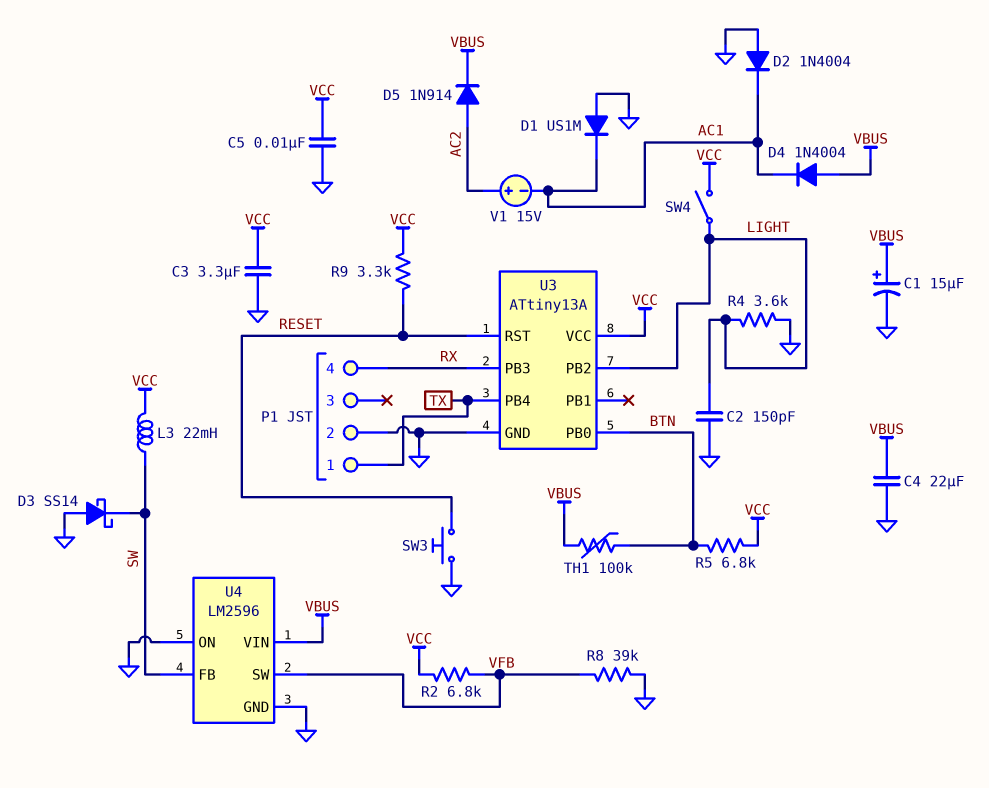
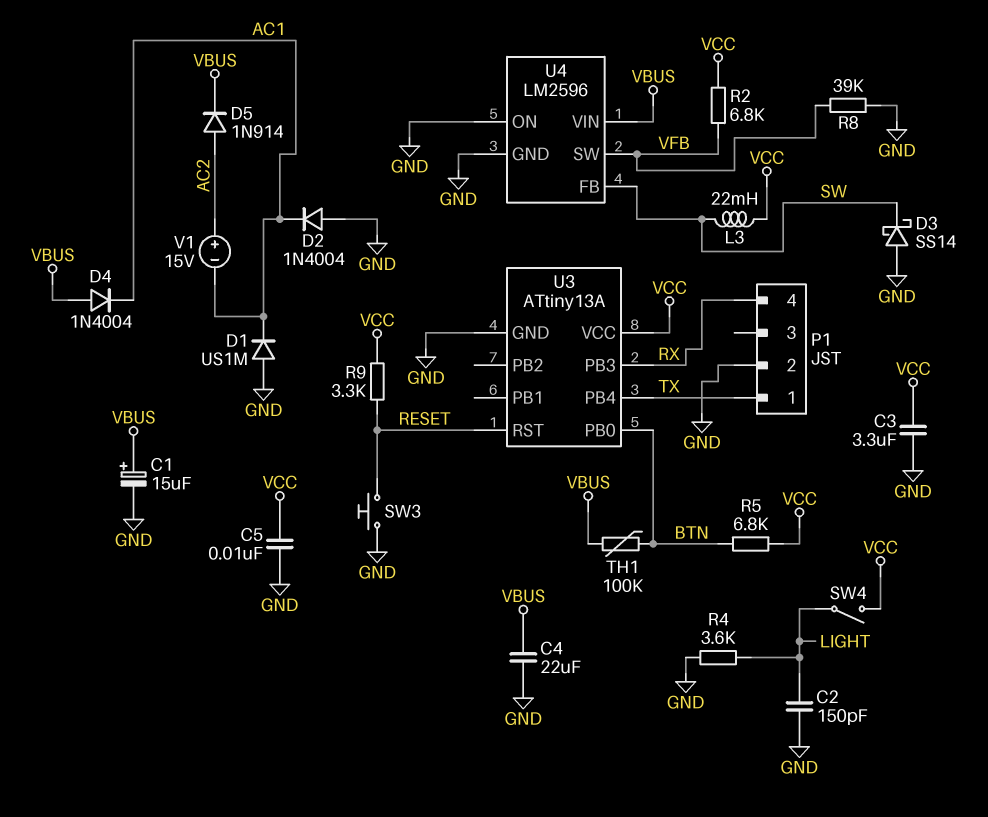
U3 pin PB2: LIGHT -> none

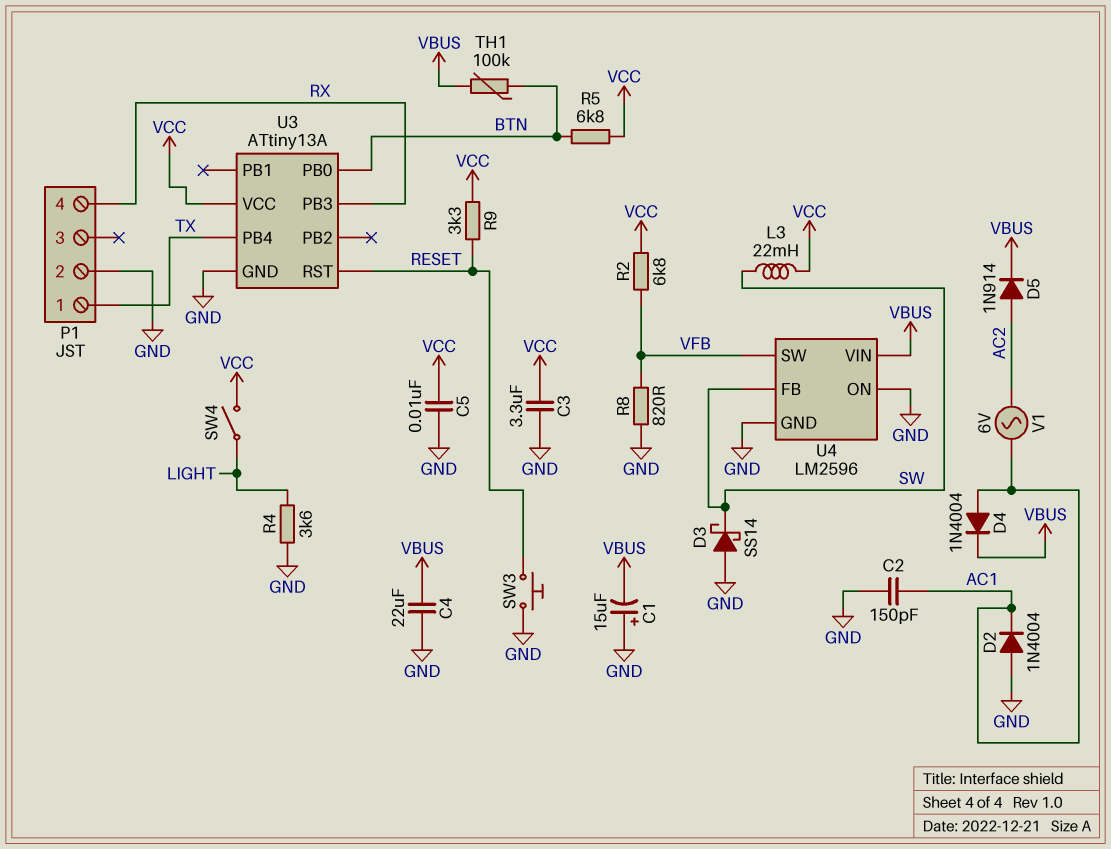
C1: 15uF (plus VBUS, minus GND) -> 15uF (plus GND, minus VBUS)
C2: 150pF (GND, LIGHT) -> 150pF (AC1, GND)
D1: diode US1M (A GND, K AC1) -> none
D4: diode 1N4004 (A VBUS, K AC1) -> diode 1N4004 (A AC1, K VBUS)
R8: 39k (GND, VFB) -> 820 (GND, VFB)
V1: 15V (plus AC2, minus AC1) -> AC 6V (AC1, AC2)

